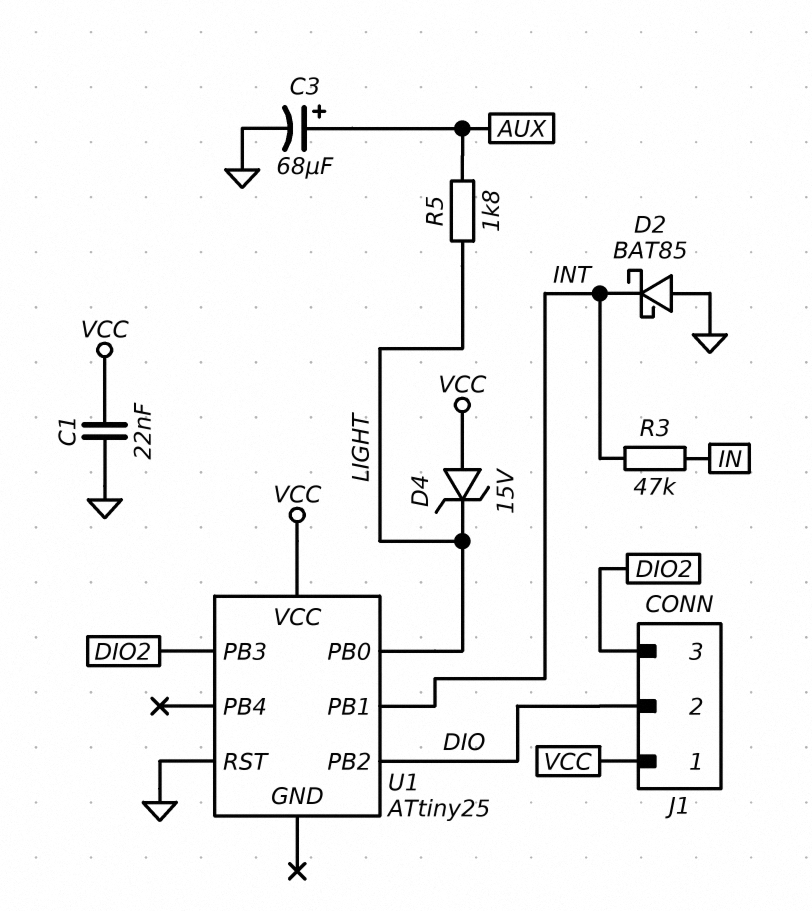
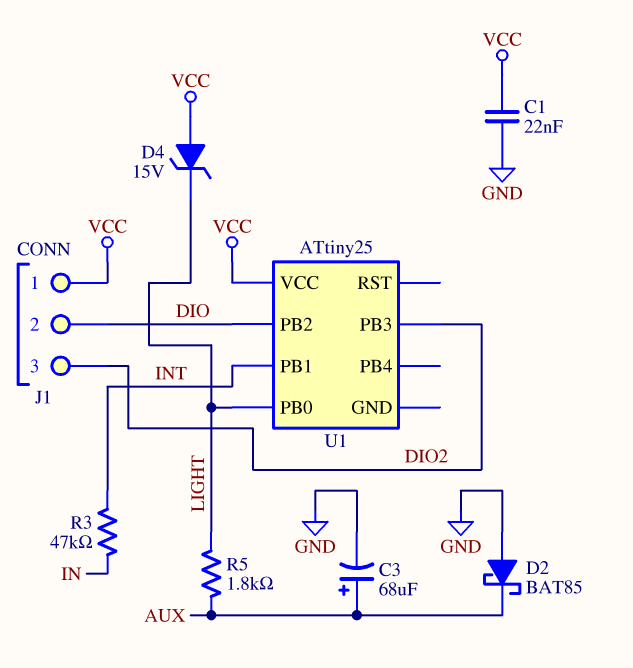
D2: schottky BAT85 (A GND, K INT) -> schottky BAT85 (A GND, K AUX)
U1 pin RST: GND -> none

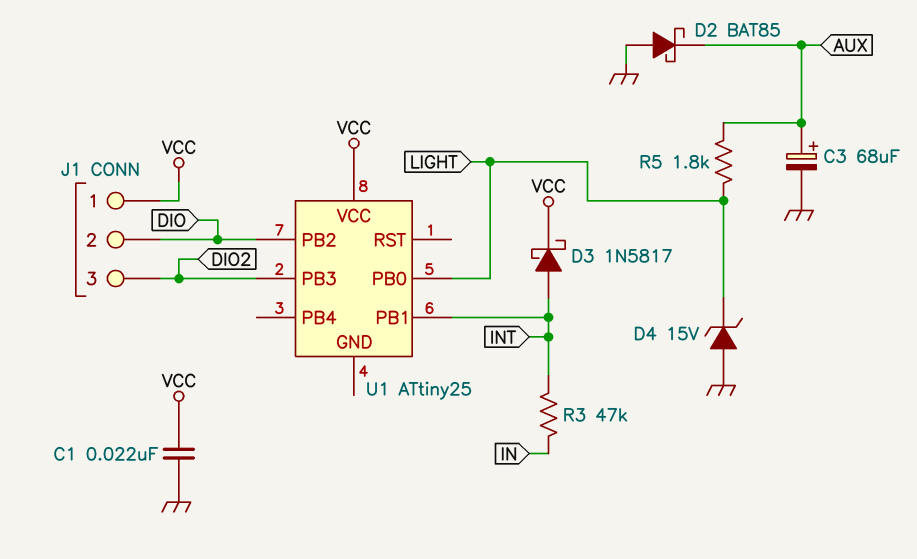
D3: none -> schottky 1N5817 (A INT, K VCC)
D4: zener 15V (A VCC, K LIGHT) -> zener 15V (A GND, K LIGHT)

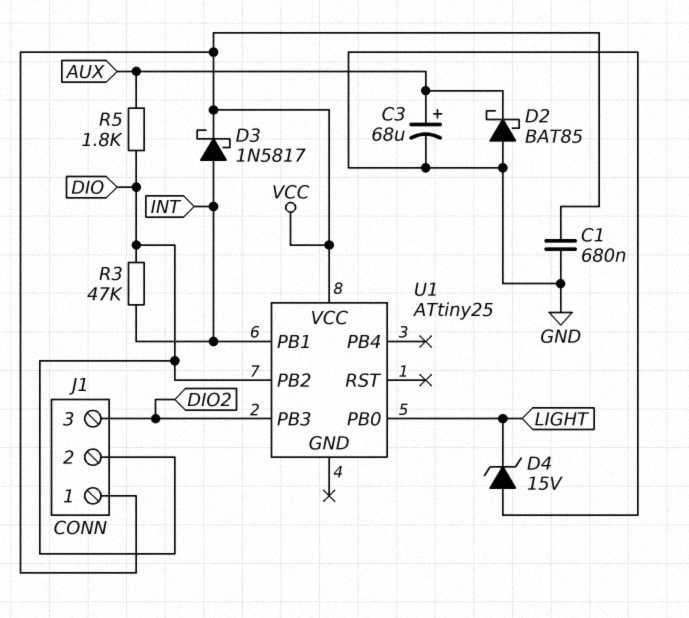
C1: 22nF (GND, VCC) -> 680nF (GND, VCC)
R3: 47k (IN, INT) -> 47k (DIO, INT)
R5: 1.8k (AUX, LIGHT) -> 1.8k (AUX, DIO)

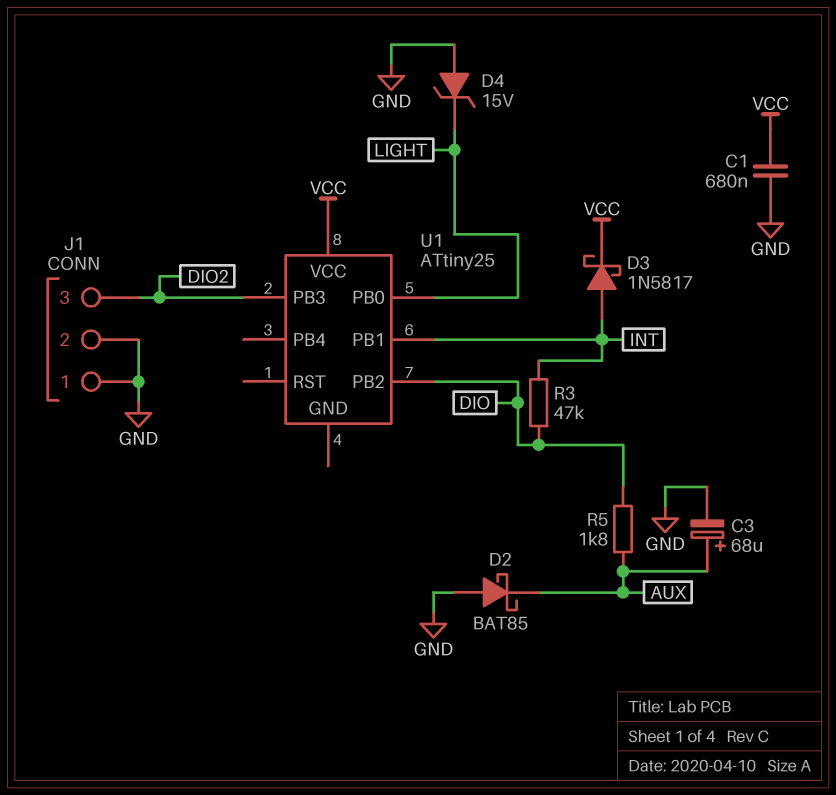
J1 pin 1: VCC -> GND
J1 pin 2: DIO -> GND

